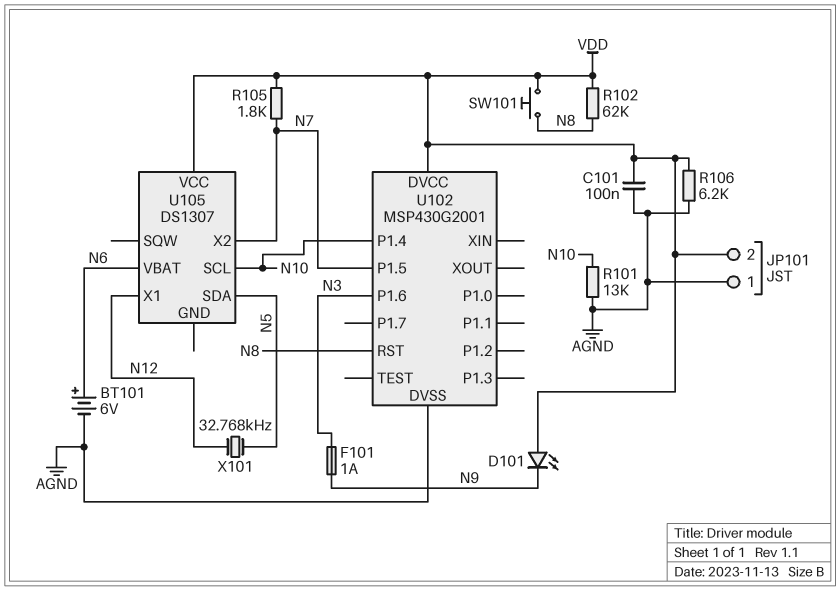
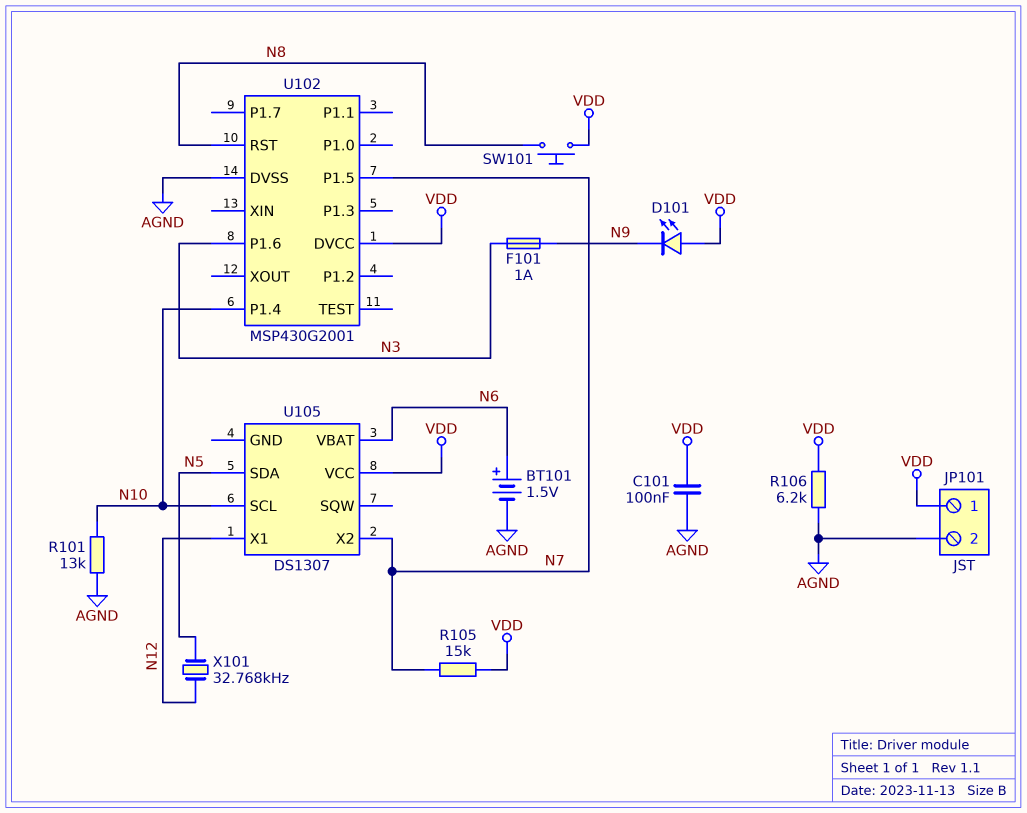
BT101: 6V (plus N6, minus AGND) -> 1.5V (plus N6, minus AGND)
JP101 pin 1: AGND -> VDD
JP101 pin 2: VDD -> AGND
R102: 62k (N8, VDD) -> none
R105: 1.8k (N7, VDD) -> 15k (N7, VDD)

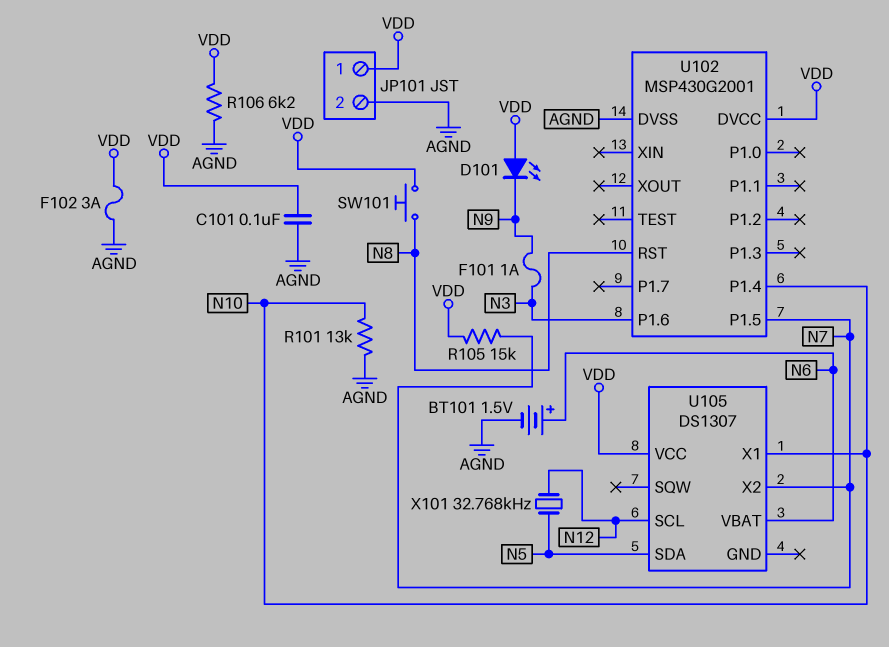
F102: none -> 3A (AGND, VDD)
U105 pin SCL: N10 -> N12
U105 pin X1: N12 -> N10

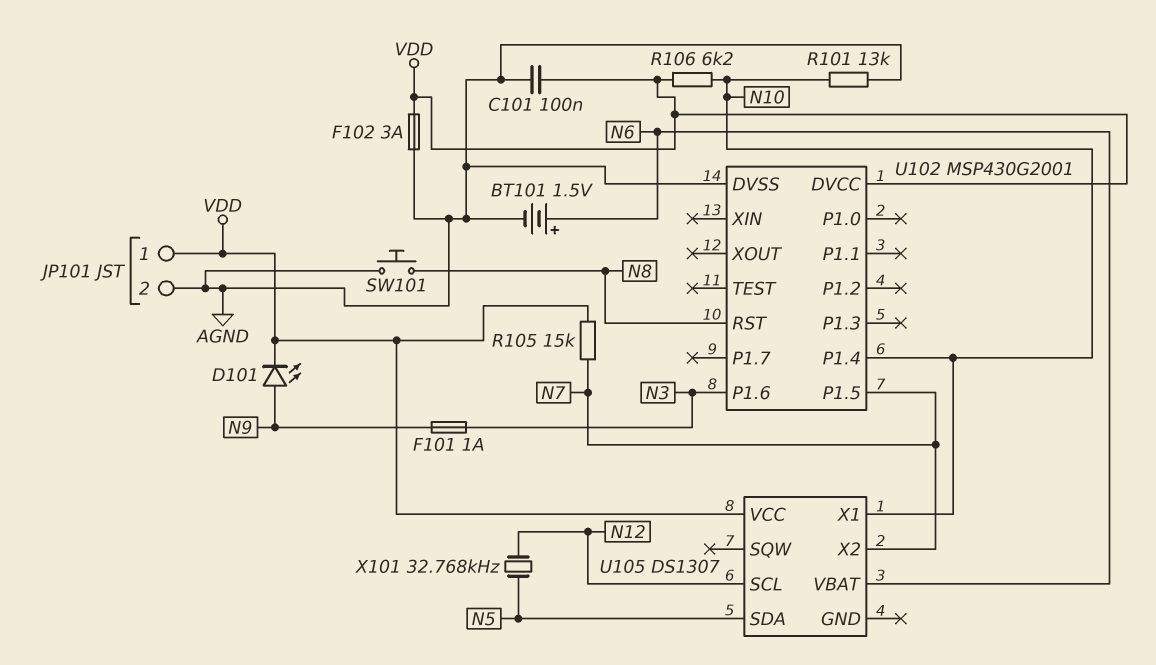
D101: LED (A VDD, K N9) -> LED (A N9, K VDD)
R106: 6.2k (AGND, VDD) -> 6.2k (N10, VDD)
SW101: button (N8, VDD) -> button (AGND, N8)

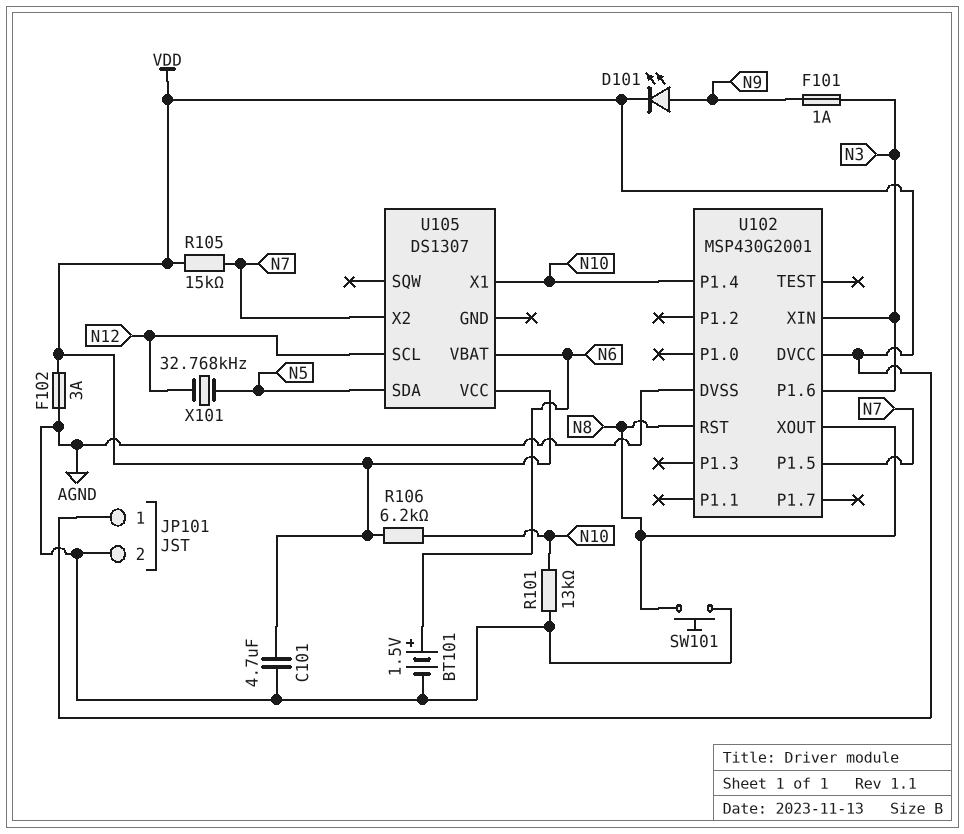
C101: 100nF (AGND, VDD) -> 4.7uF (AGND, VDD)
U102 pin XIN: none -> N3
U102 pin XOUT: none -> N8

